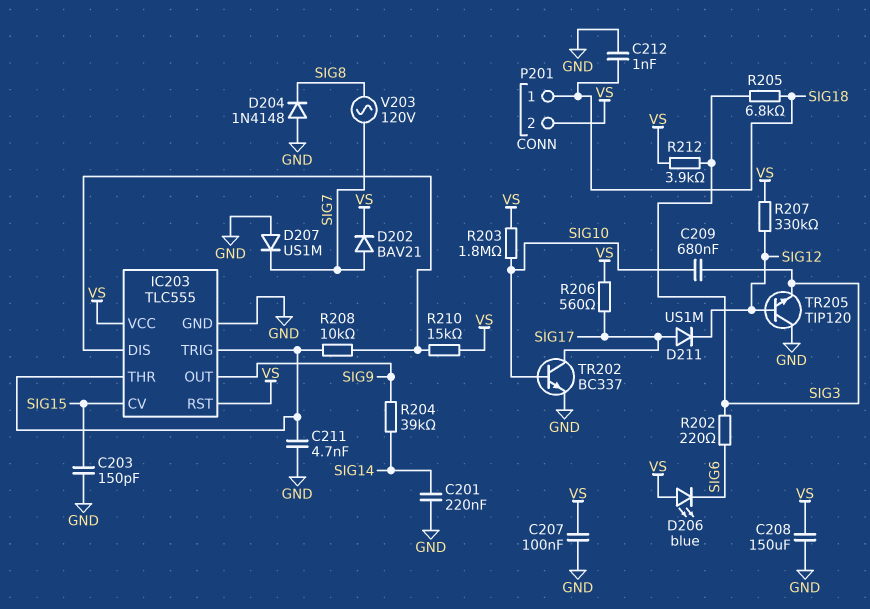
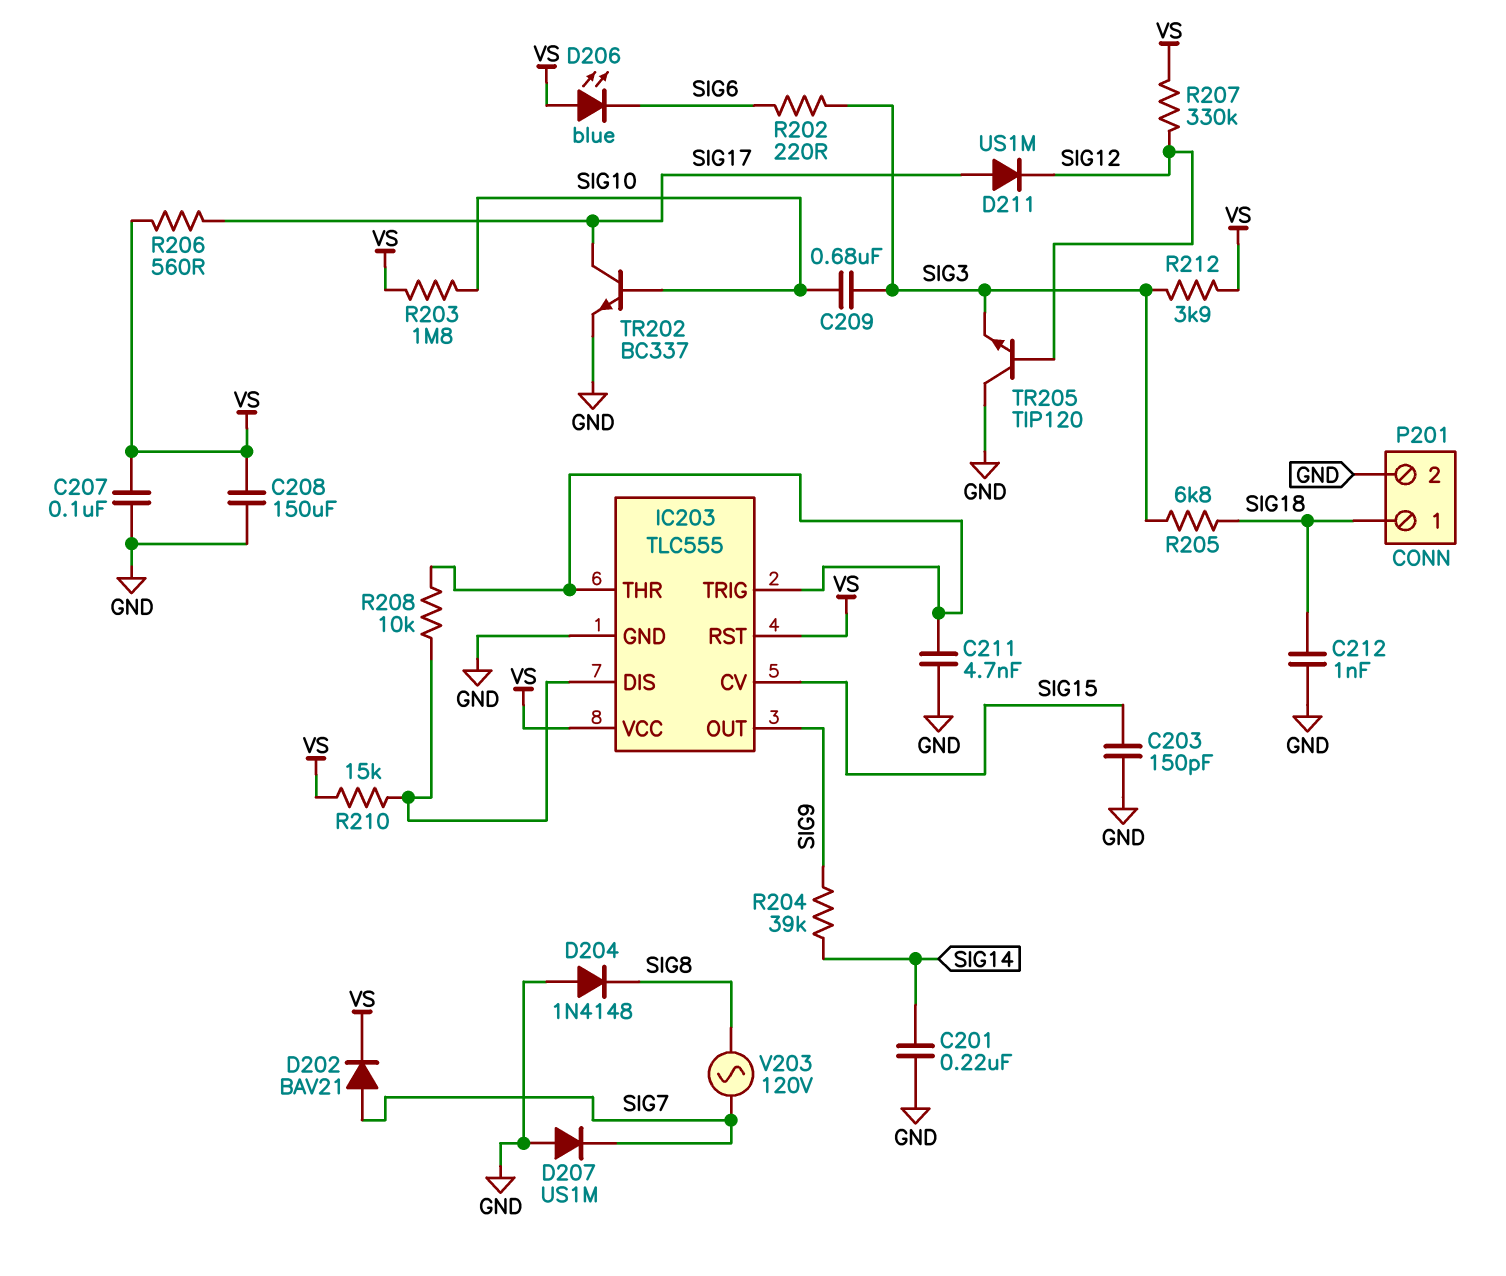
P201 pin 2: VS -> GND

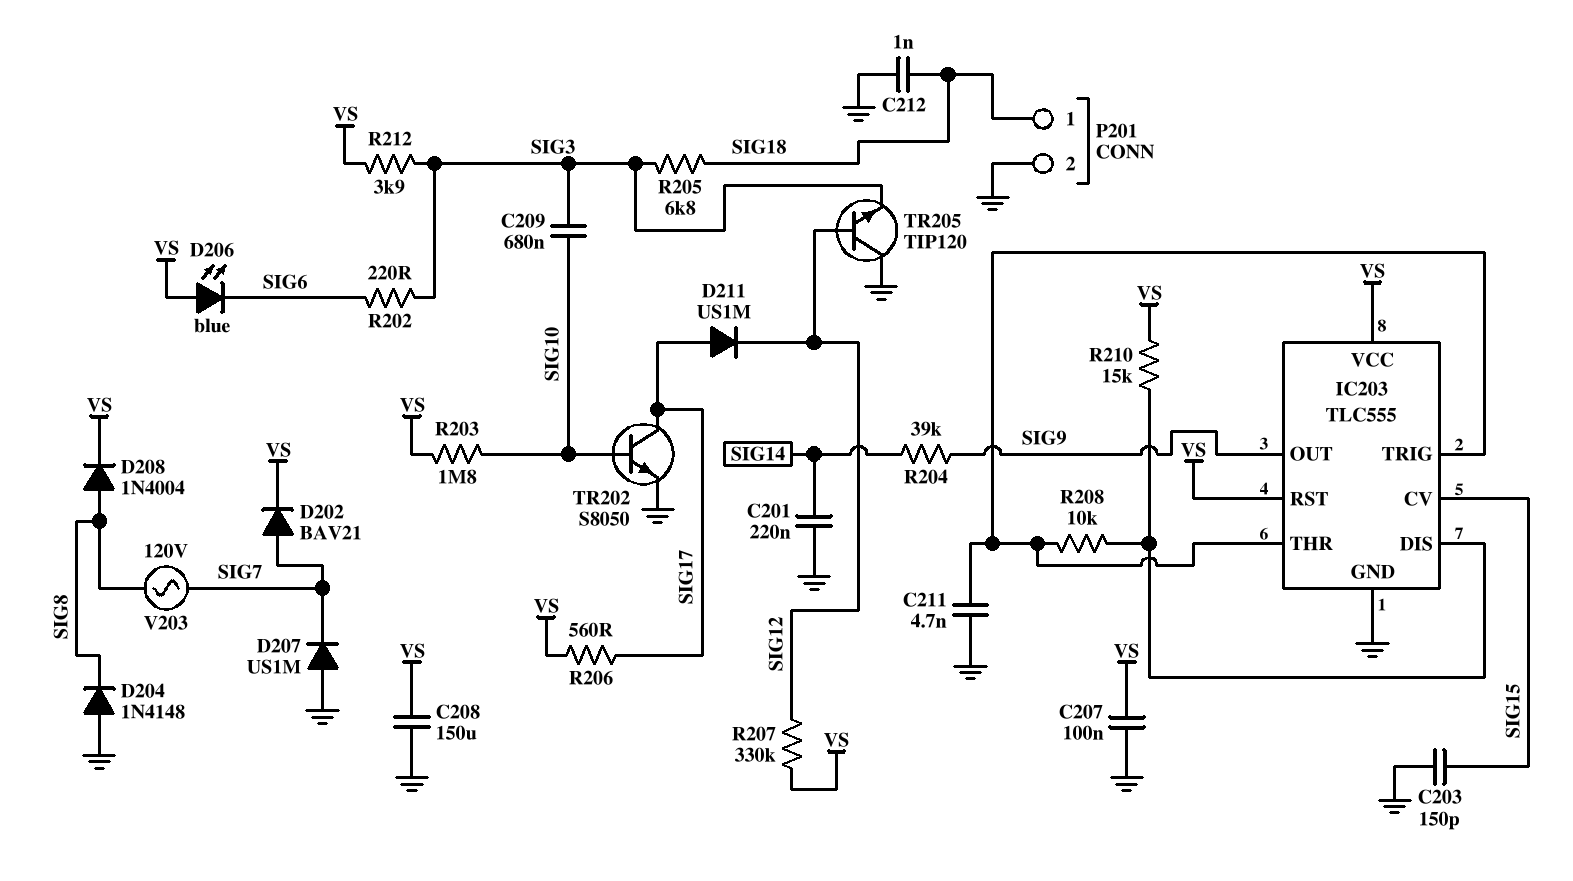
D208: none -> diode 1N4004 (A SIG8, K VS)
TR202: NPN BC337 (B SIG10, C SIG17, E GND) -> NPN S8050 (B SIG10, C SIG17, E GND)

